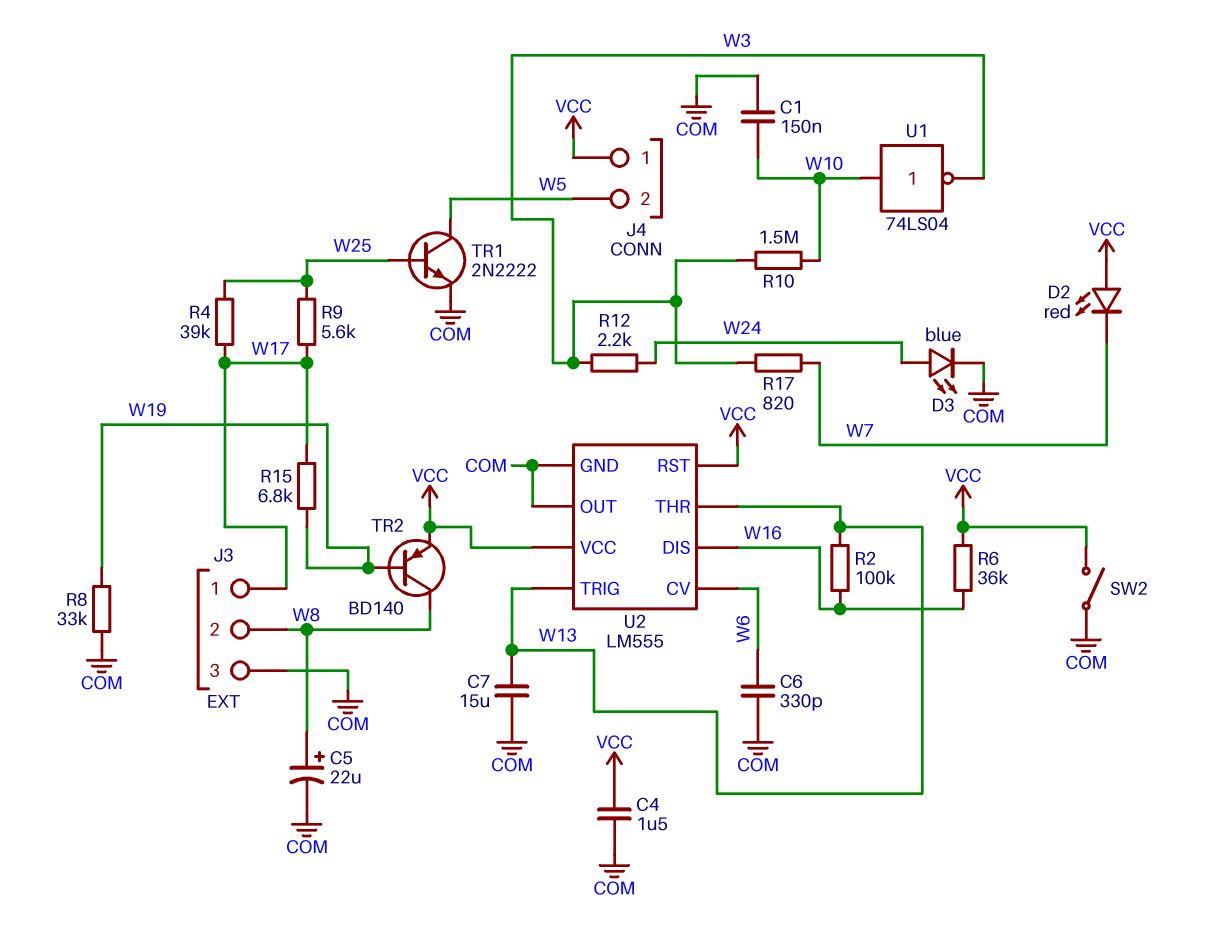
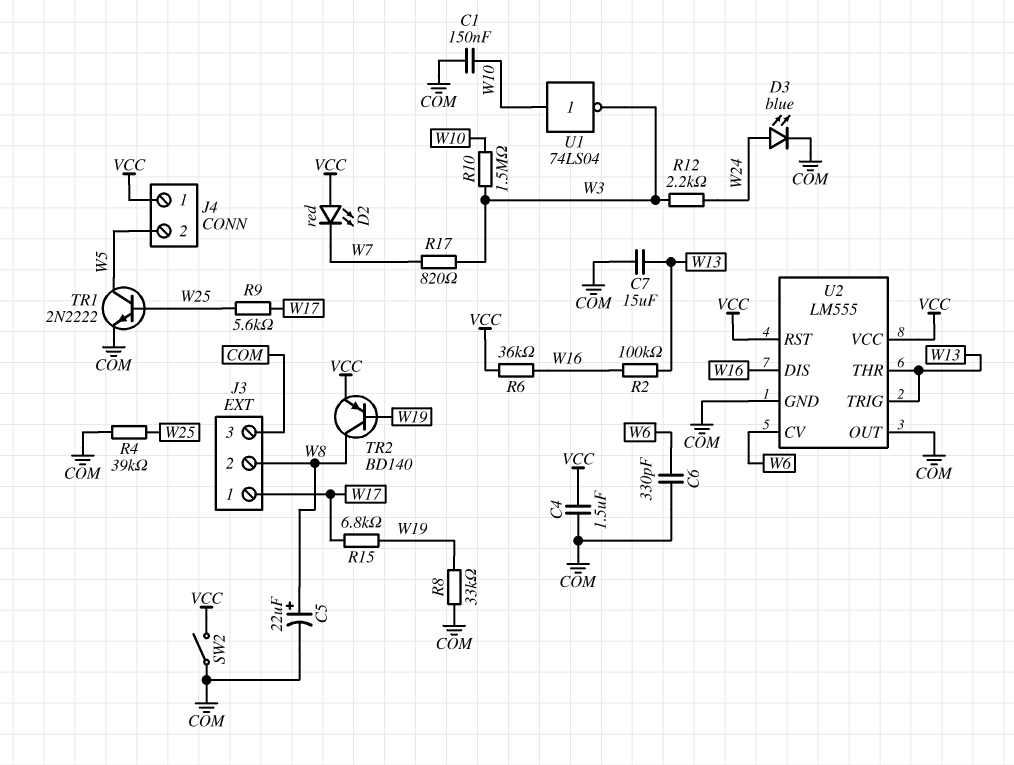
R4: 39k (W17, W25) -> 39k (COM, W25)

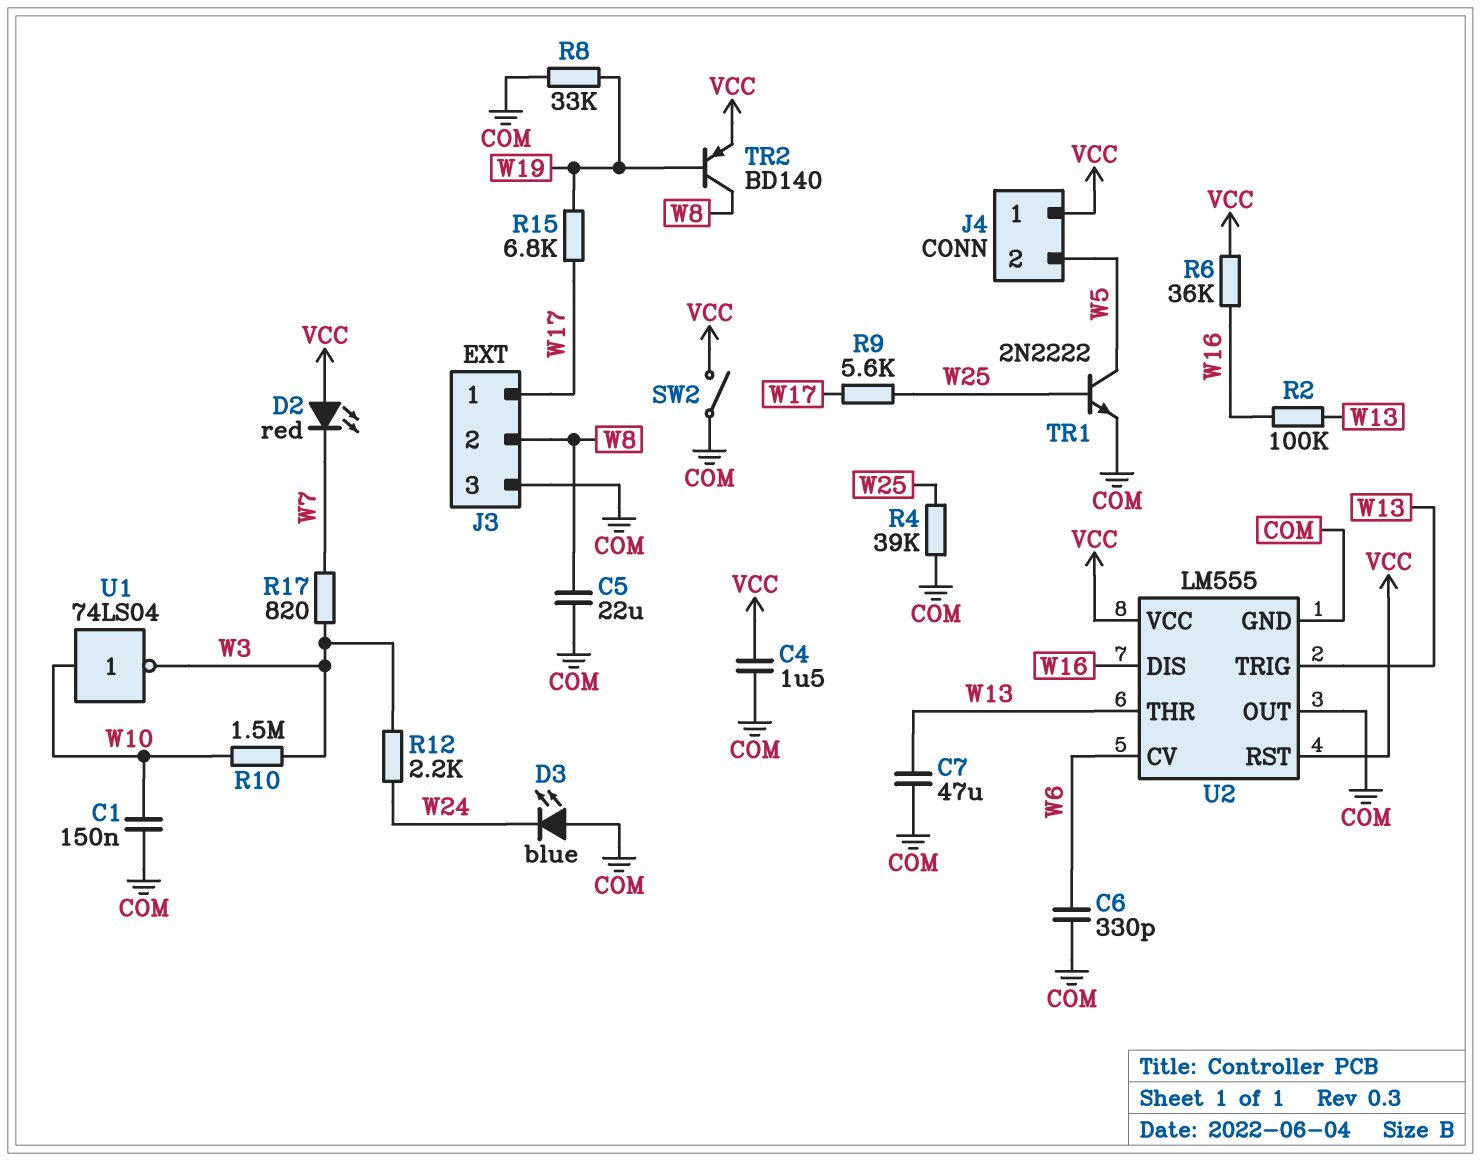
C5: 22uF (plus W8, minus COM) -> 22uF (COM, W8)
C7: 15uF (COM, W13) -> 47uF (COM, W13)
D3: LED blue (A W24, K COM) -> LED blue (A COM, K W24)

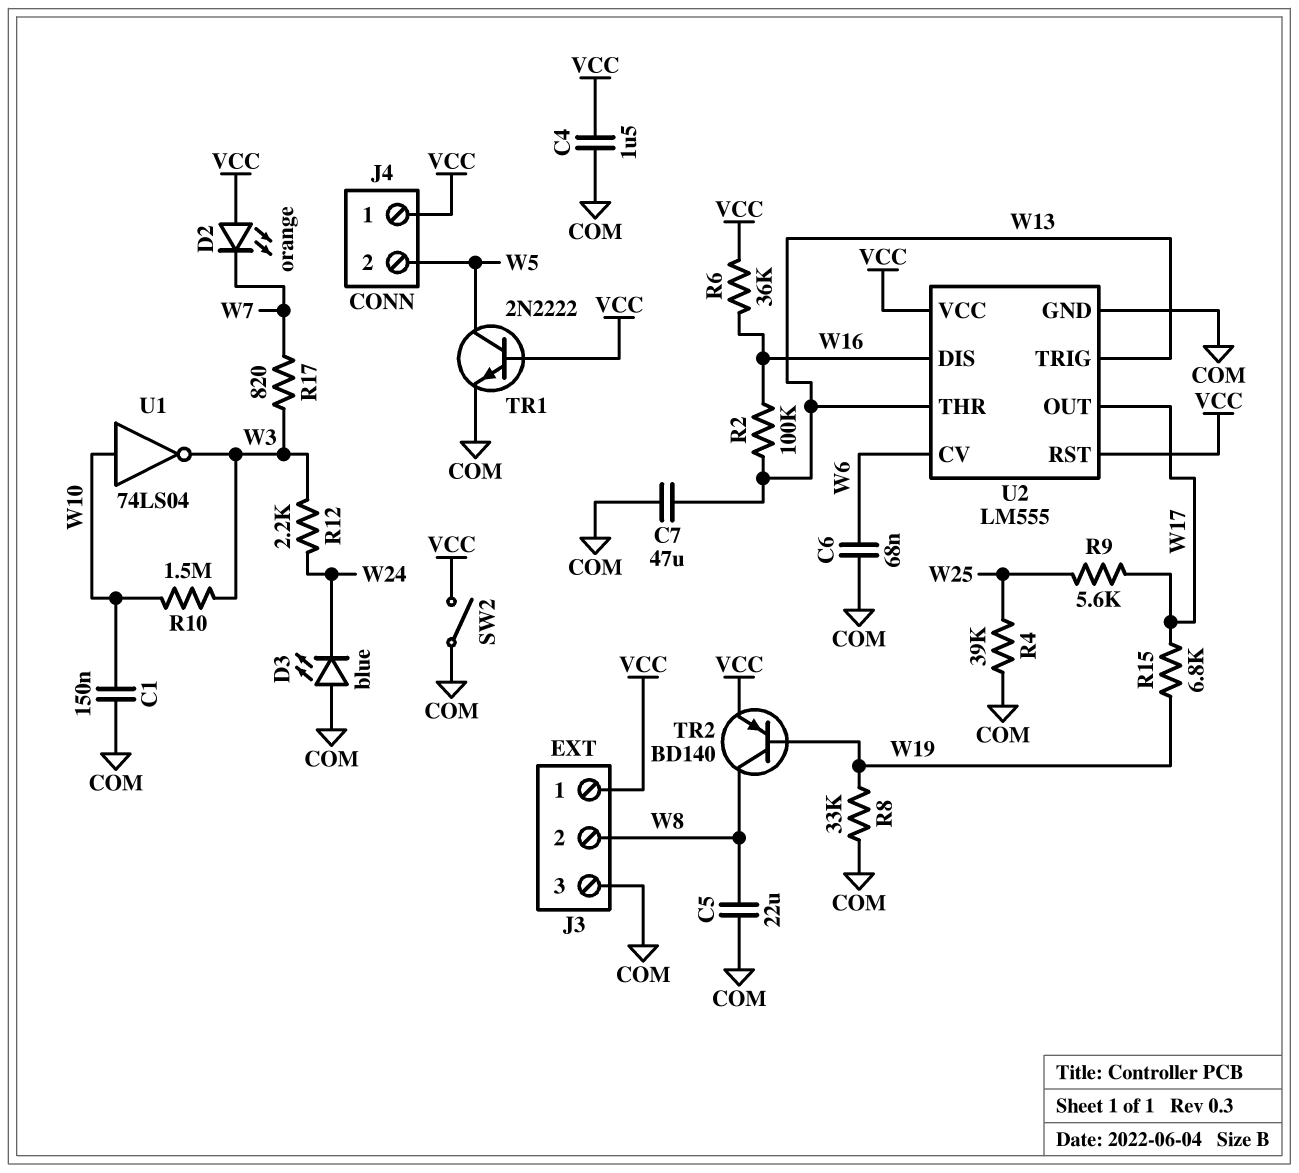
C6: 330pF (COM, W6) -> 68nF (COM, W6)
D2: LED red (A VCC, K W7) -> LED orange (A VCC, K W7)
J3 pin 1: W17 -> VCC
TR1: NPN 2N2222 (B W25, C W5, E COM) -> NPN 2N2222 (B VCC, C W5, E COM)
U2 pin OUT: COM -> W17

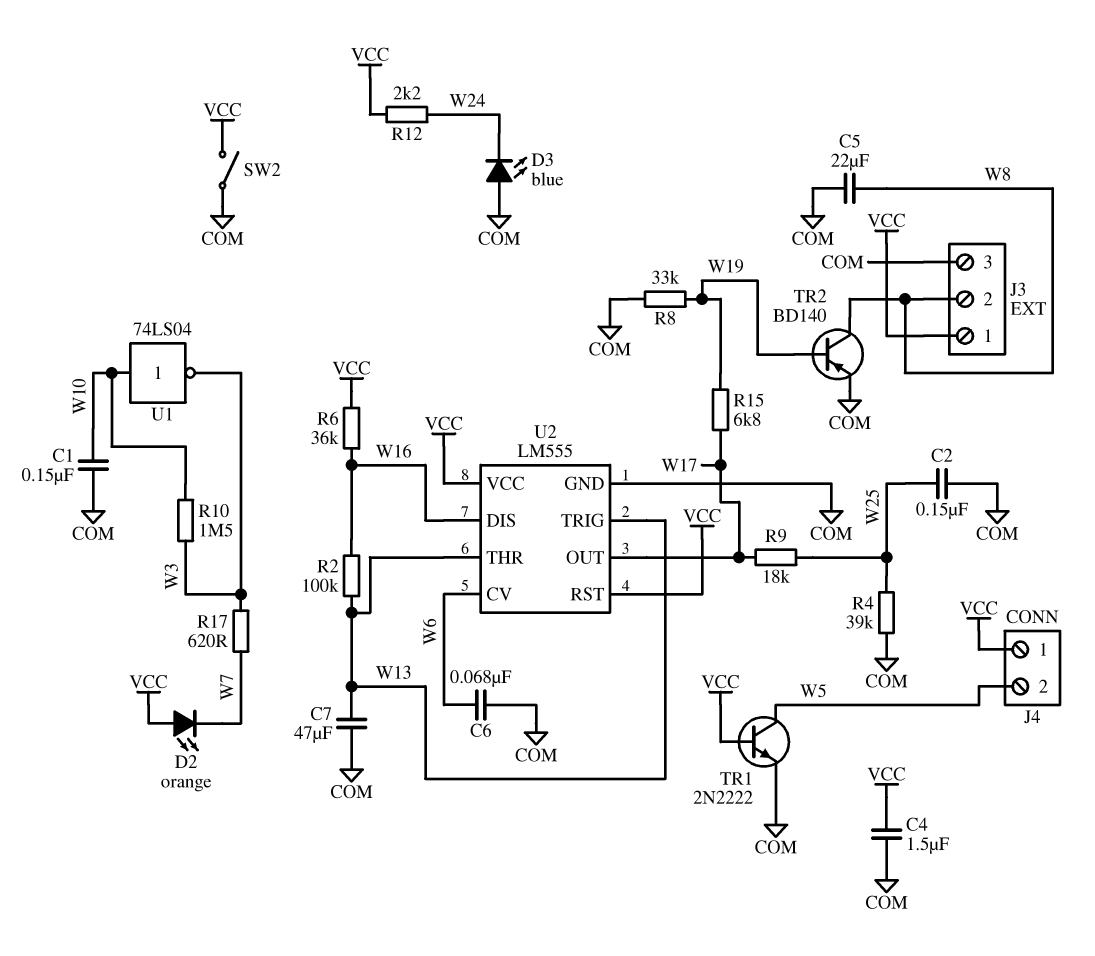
C2: none -> 150nF (COM, W25)
R9: 5.6k (W17, W25) -> 18k (W17, W25)
R12: 2.2k (W3, W24) -> 2.2k (VCC, W24)
R17: 820 (W3, W7) -> 620 (W3, W7)
TR2: PNP BD140 (B W19, C W8, E VCC) -> PNP BD140 (B W19, C W8, E COM)

